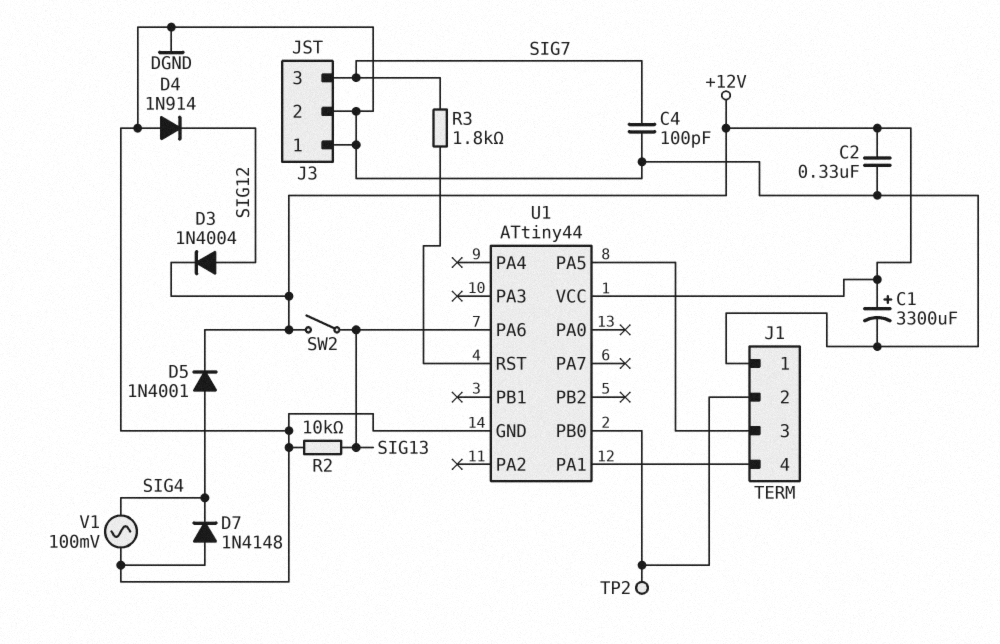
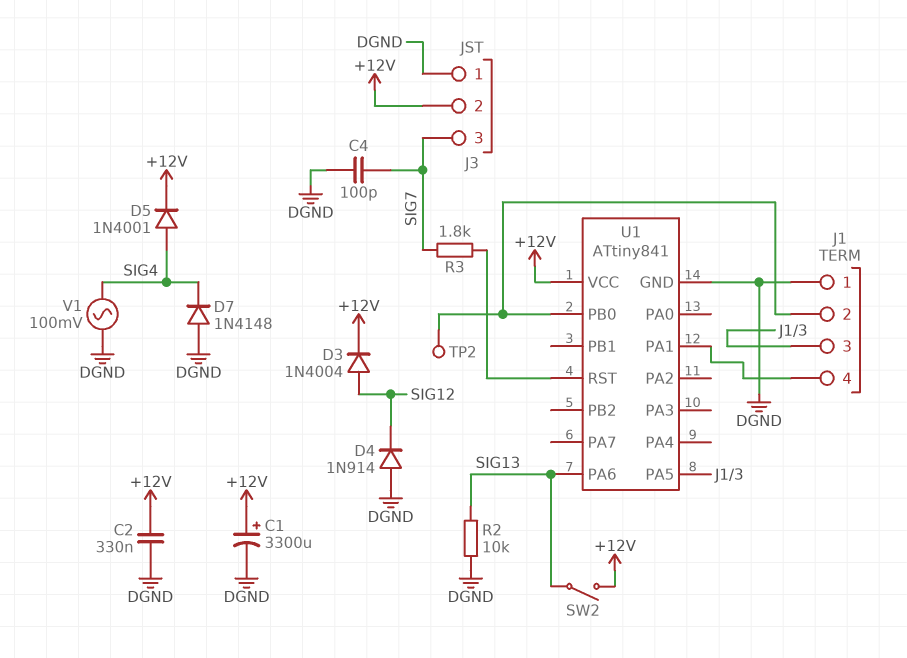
J3 pin 2: DGND -> +12V
U1: ATtiny44 -> ATtiny841

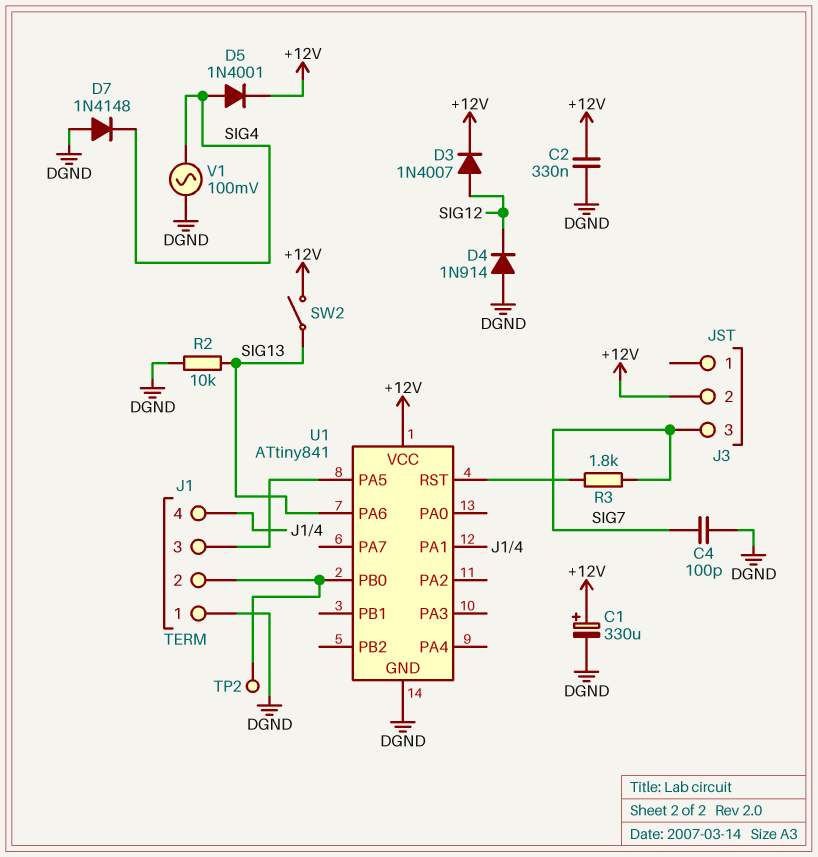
C1: 3300uF (plus +12V, minus DGND) -> 330uF (plus +12V, minus DGND)
D3: diode 1N4004 (A SIG12, K +12V) -> diode 1N4007 (A SIG12, K +12V)
J3 pin 1: DGND -> none

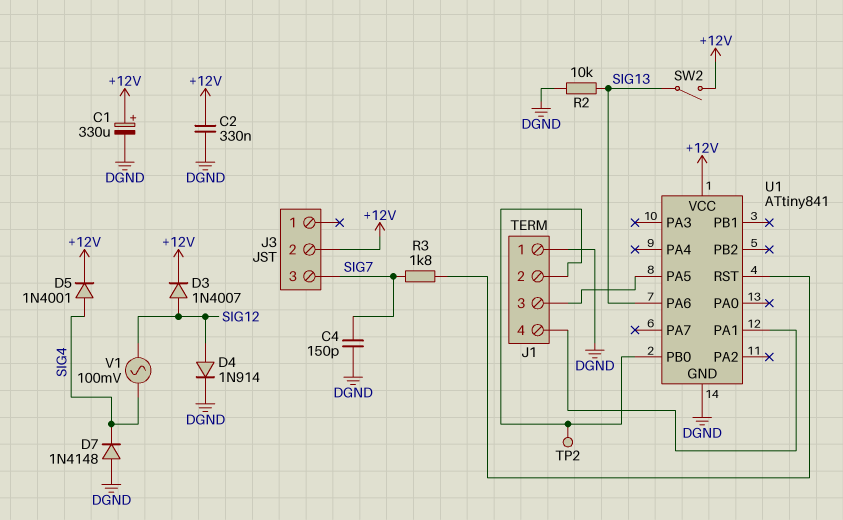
C4: 100pF (DGND, SIG7) -> 150pF (DGND, SIG7)
D4: diode 1N914 (A DGND, K SIG12) -> diode 1N914 (A SIG12, K DGND)
V1: AC 100mV (DGND, SIG4) -> AC 100mV (SIG4, SIG12)

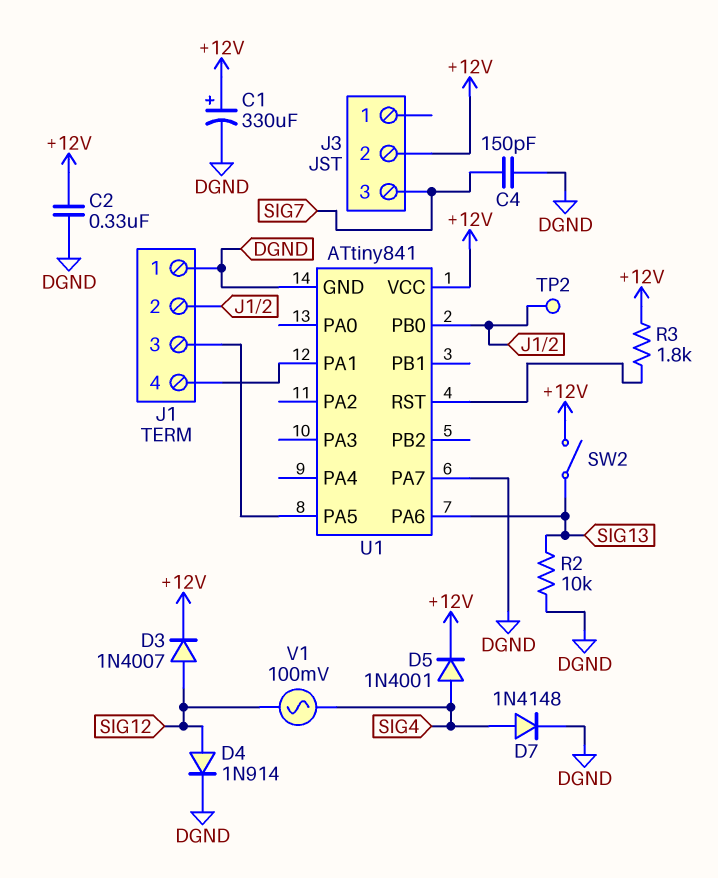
D7: diode 1N4148 (A DGND, K SIG4) -> diode 1N4148 (A SIG4, K DGND)
R3: 1.8k (SIG7, U1/RST) -> 1.8k (+12V, U1/RST)
U1 pin PA7: none -> DGND

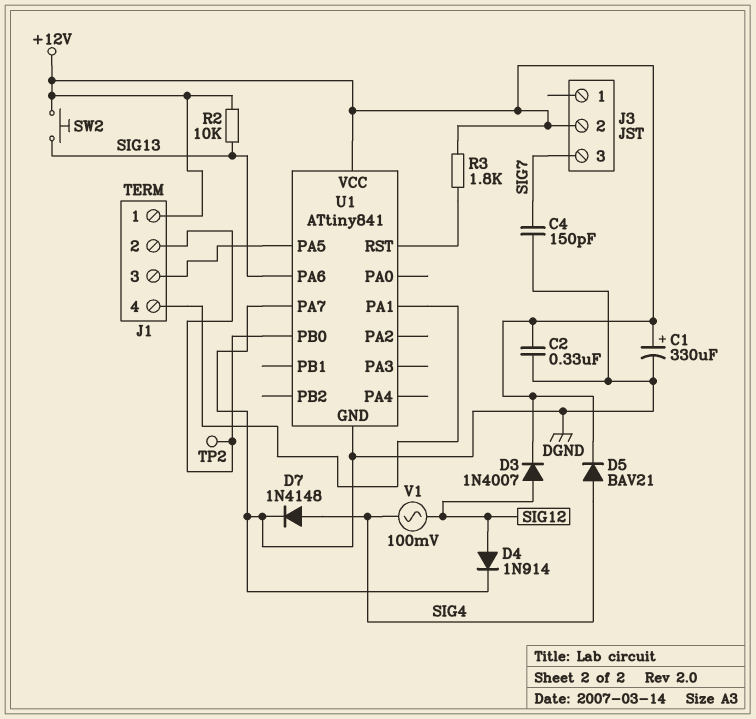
D5: diode 1N4001 (A SIG4, K +12V) -> diode BAV21 (A SIG4, K +12V)
J1 pin 1: DGND -> +12V
R2: 10k (DGND, SIG13) -> 10k (+12V, SIG13)
SW2: switch (+12V, SIG13) -> button (+12V, SIG13)

